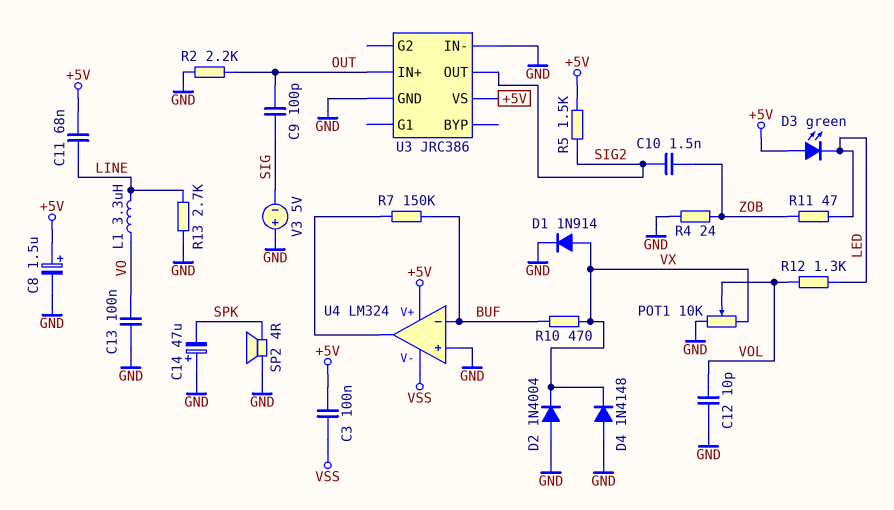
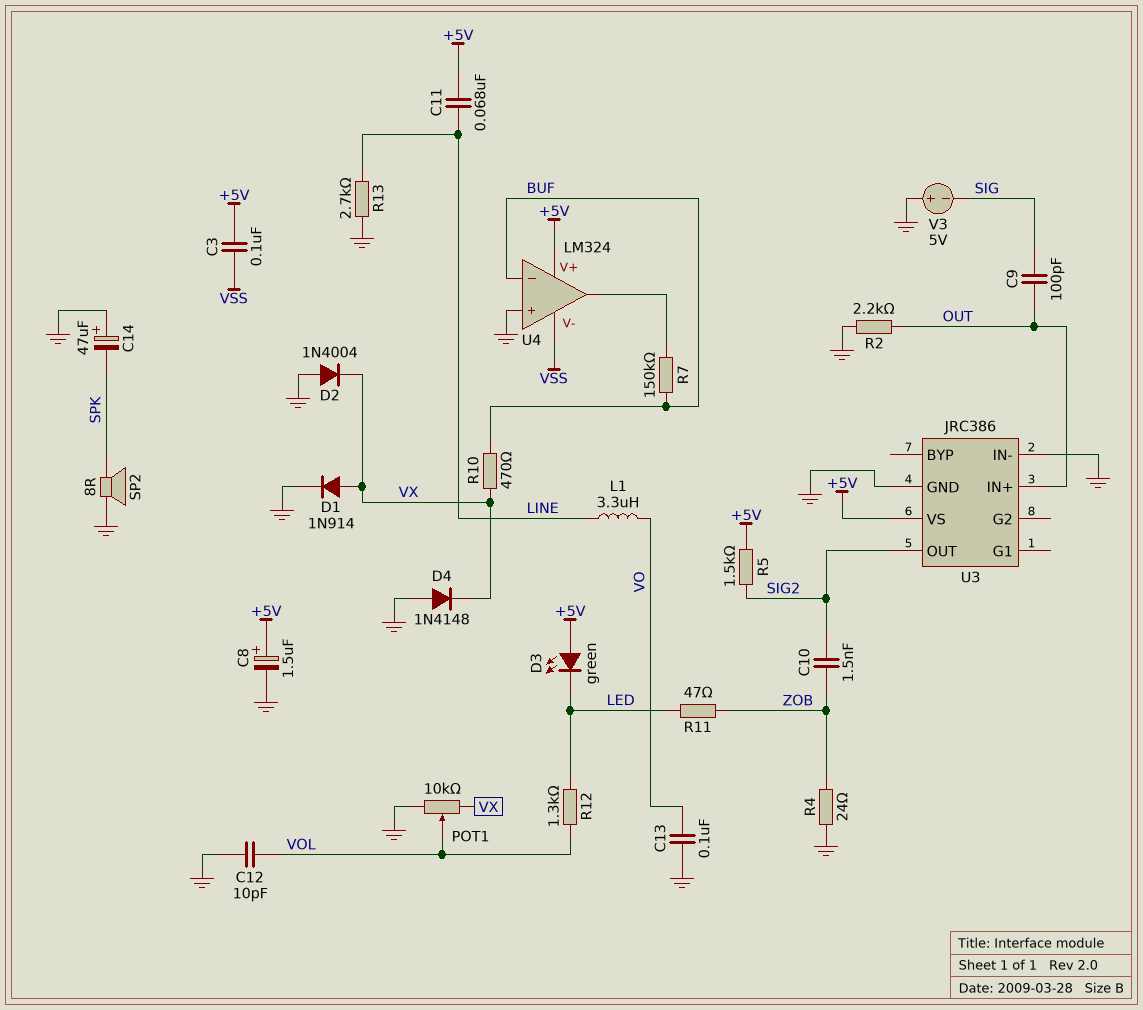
SP2: speaker 4R (GND, SPK) -> speaker 8R (GND, SPK)

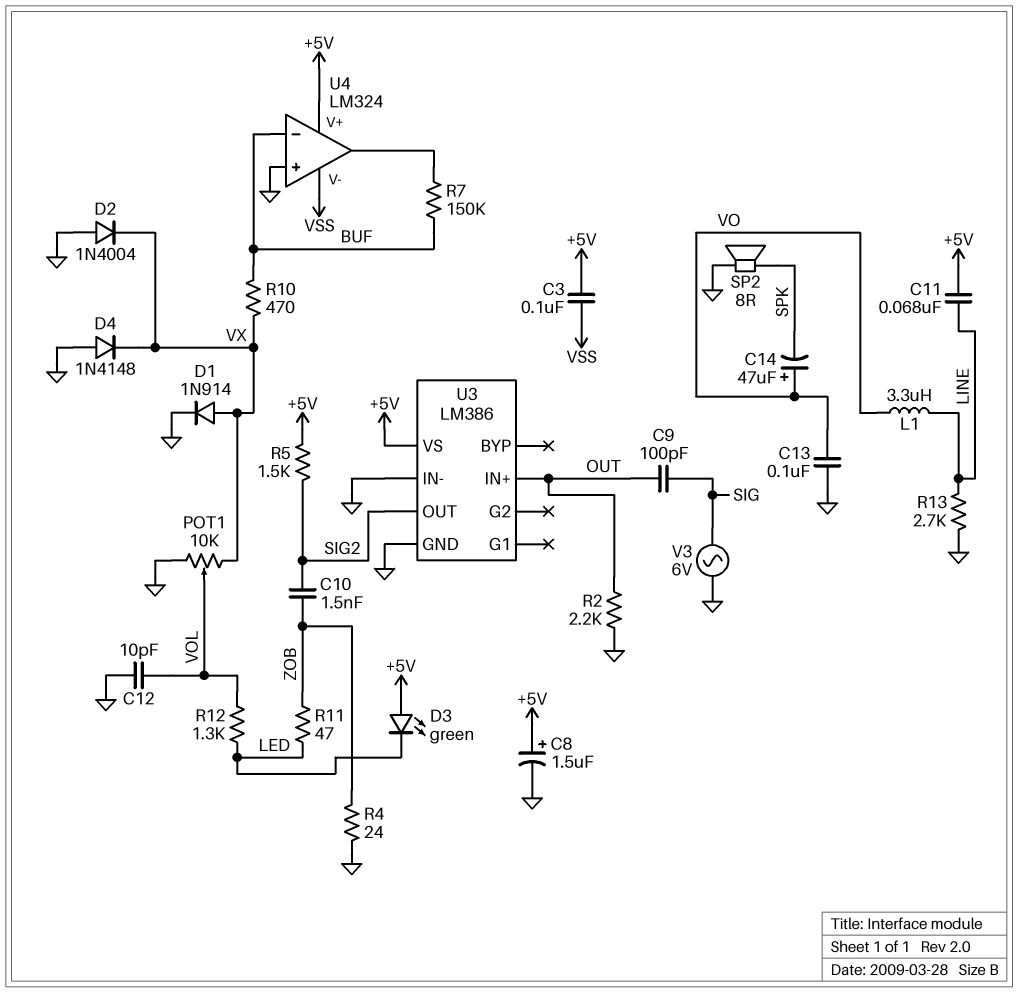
C14: 47uF (plus GND, minus SPK) -> 47uF (plus VO, minus SPK)
U3: JRC386 -> LM386
V3: 5V (plus GND, minus SIG) -> AC 6V (GND, SIG)

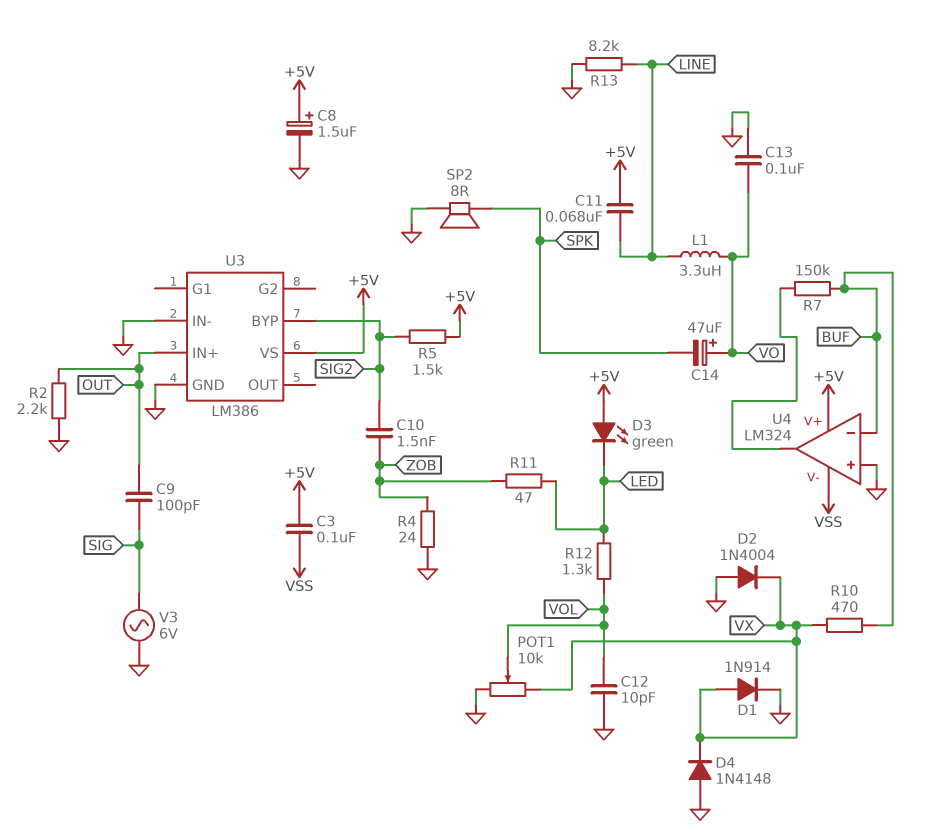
R13: 2.7k (GND, LINE) -> 8.2k (GND, LINE)
U3 pin BYP: none -> SIG2
U3 pin OUT: SIG2 -> none

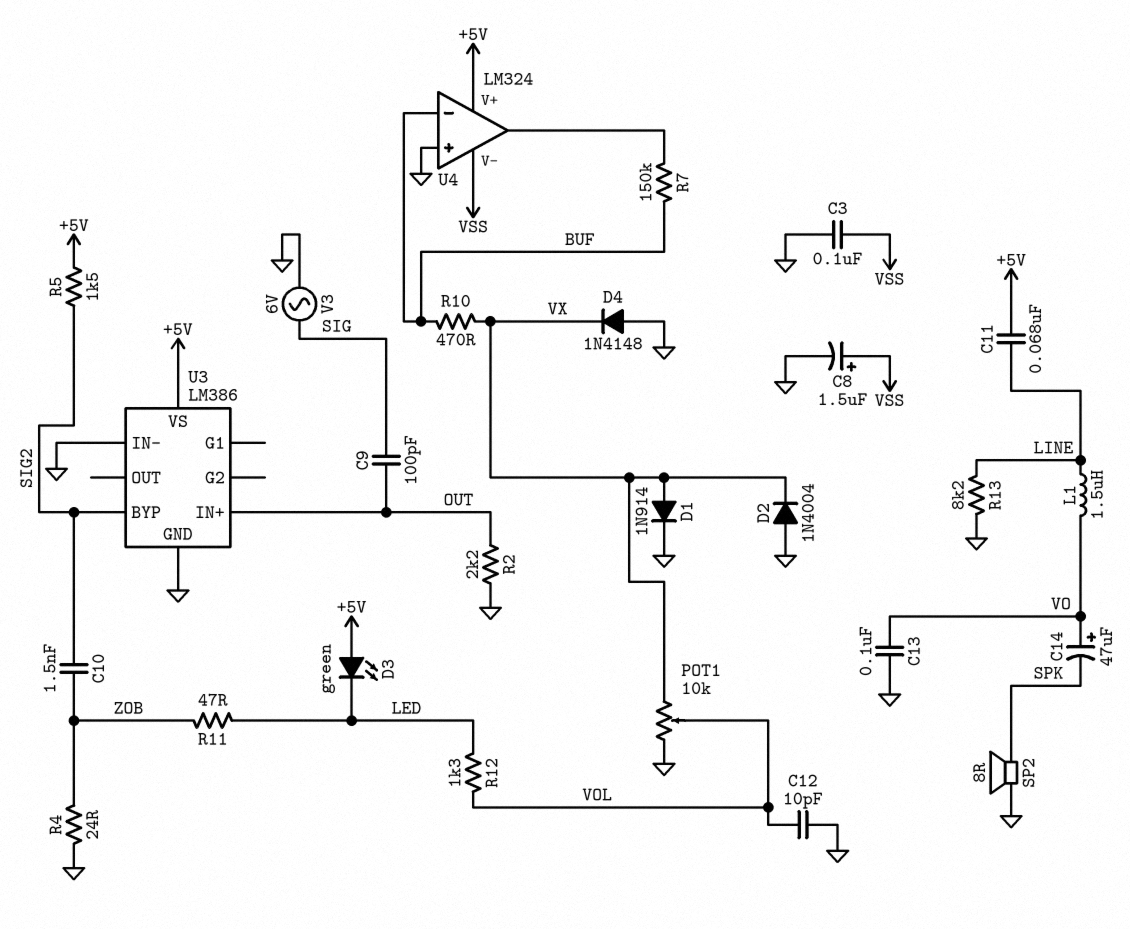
C3: 100nF (+5V, VSS) -> 100nF (GND, VSS)
C8: 1.5uF (plus +5V, minus GND) -> 1.5uF (plus VSS, minus GND)
L1: 3.3uH (LINE, VO) -> 1.5uH (LINE, VO)

